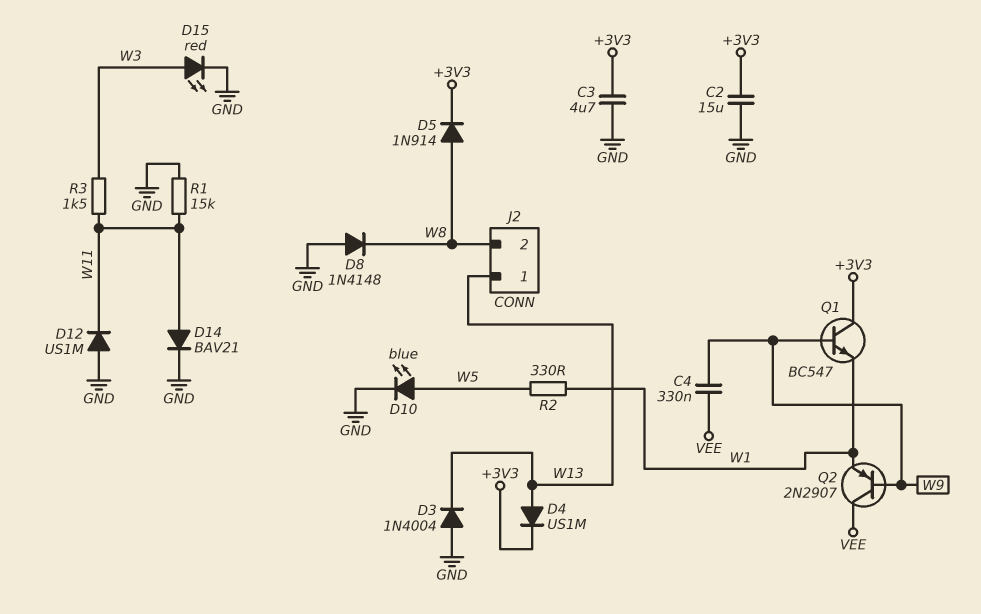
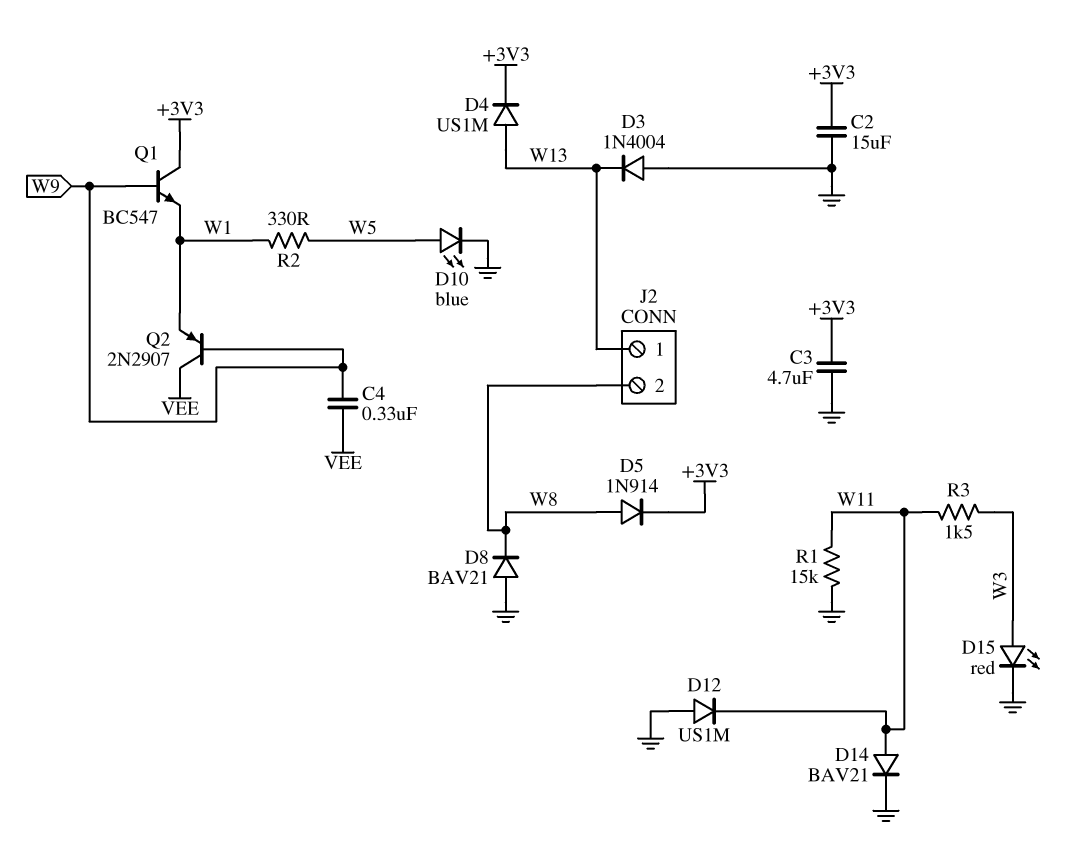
D8: diode 1N4148 (A GND, K W8) -> diode BAV21 (A GND, K W8)

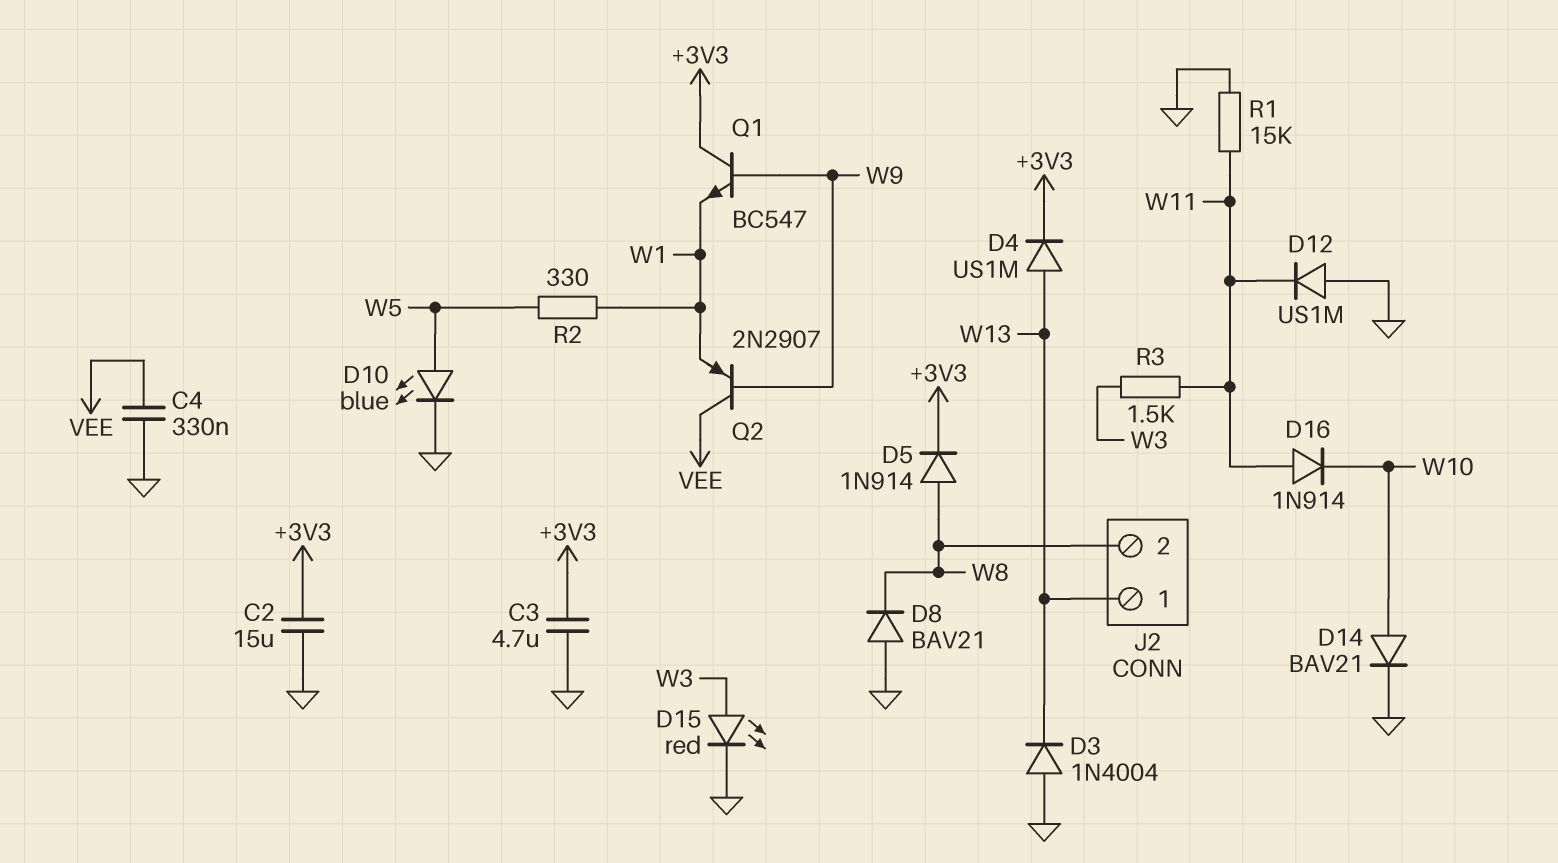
C4: 330nF (VEE, W9) -> 330nF (GND, VEE)
D14: diode BAV21 (A W11, K GND) -> diode BAV21 (A W10, K GND)
D16: none -> diode 1N914 (A W11, K W10)

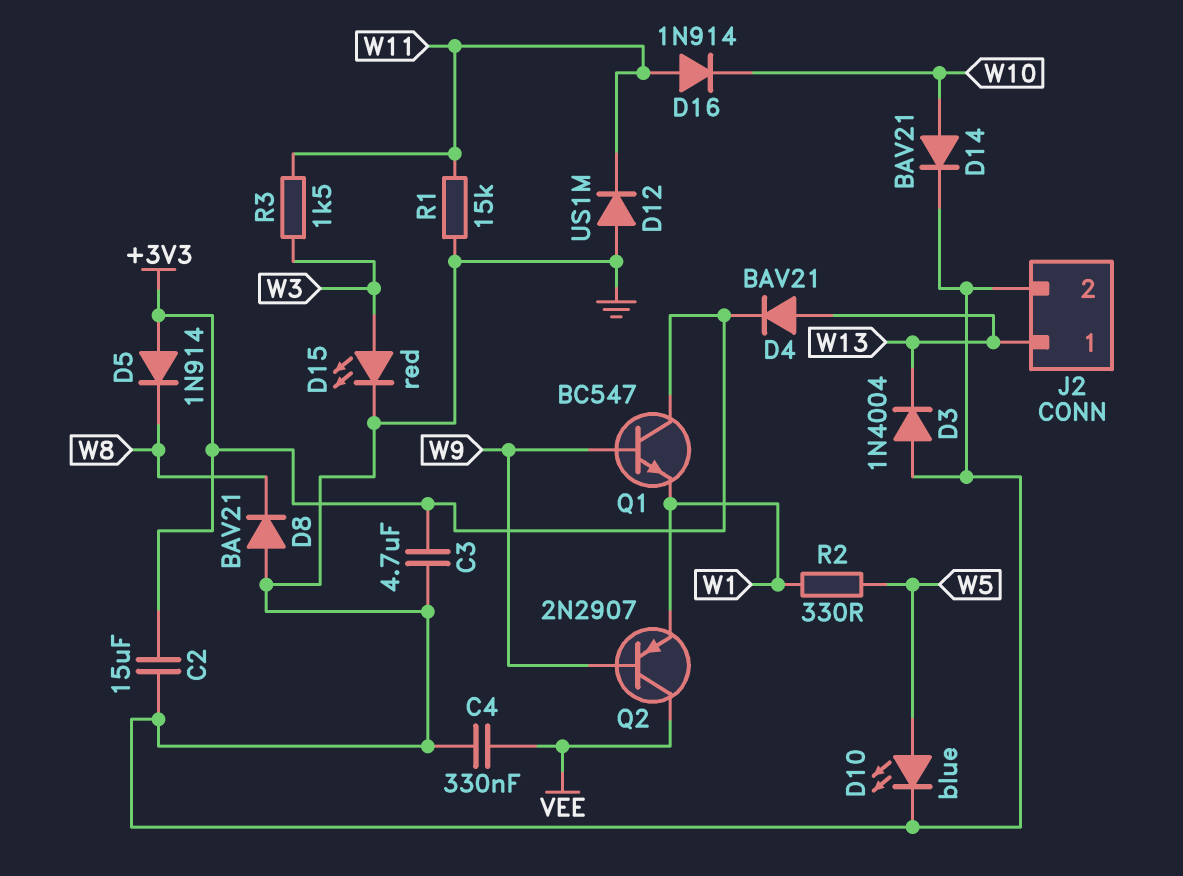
D4: diode US1M (A W13, K +3V3) -> diode BAV21 (A W13, K +3V3)
D5: diode 1N914 (A W8, K +3V3) -> diode 1N914 (A +3V3, K W8)
J2 pin 2: W8 -> GND

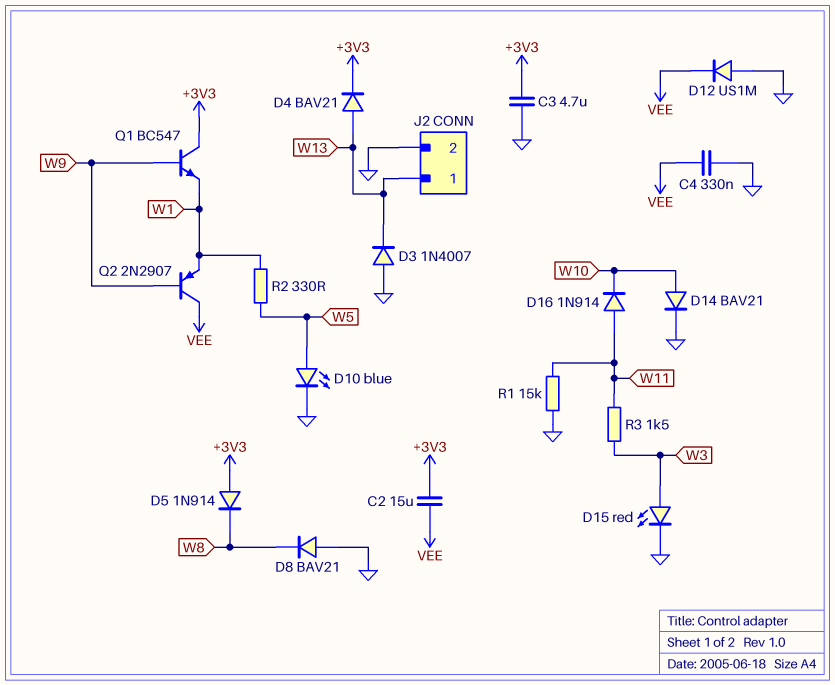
C2: 15uF (+3V3, GND) -> 15uF (+3V3, VEE)
D3: diode 1N4004 (A GND, K W13) -> diode 1N4007 (A GND, K W13)
D12: diode US1M (A GND, K W11) -> diode US1M (A GND, K VEE)

